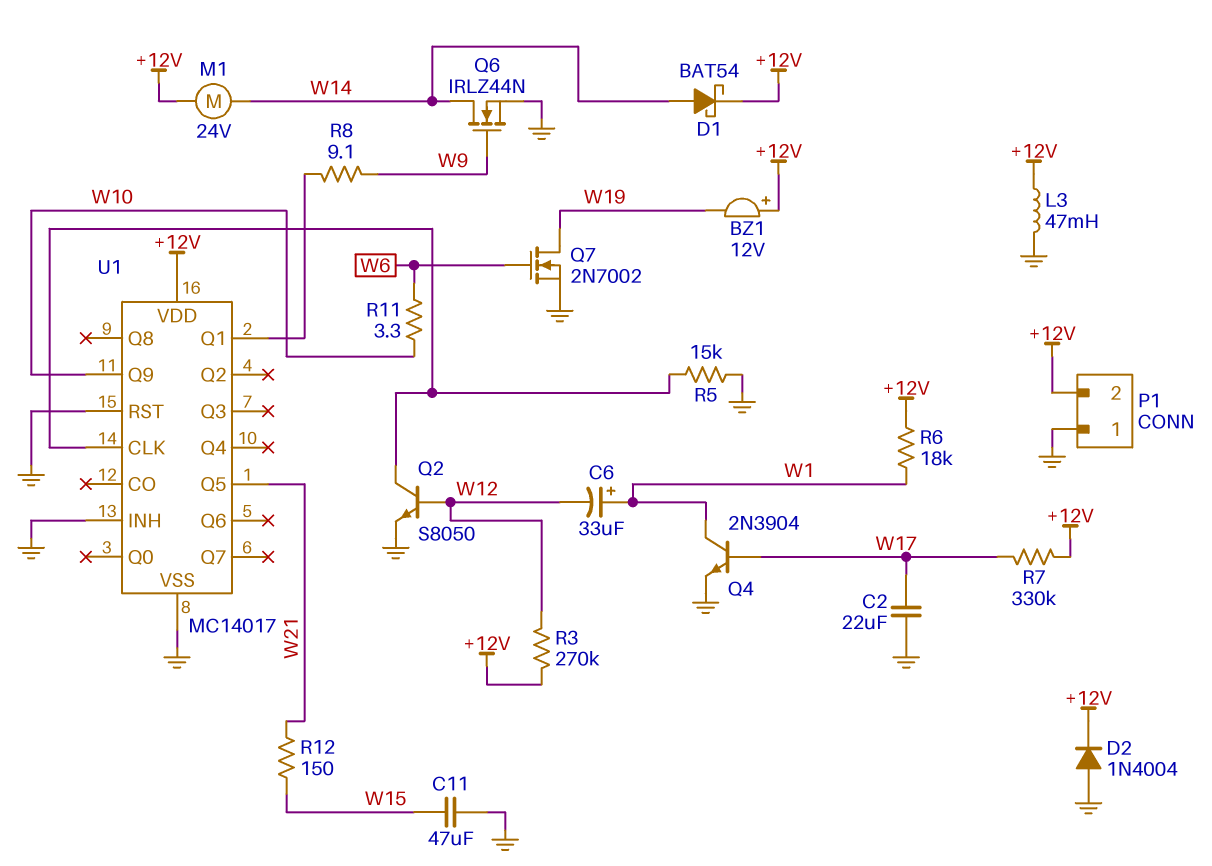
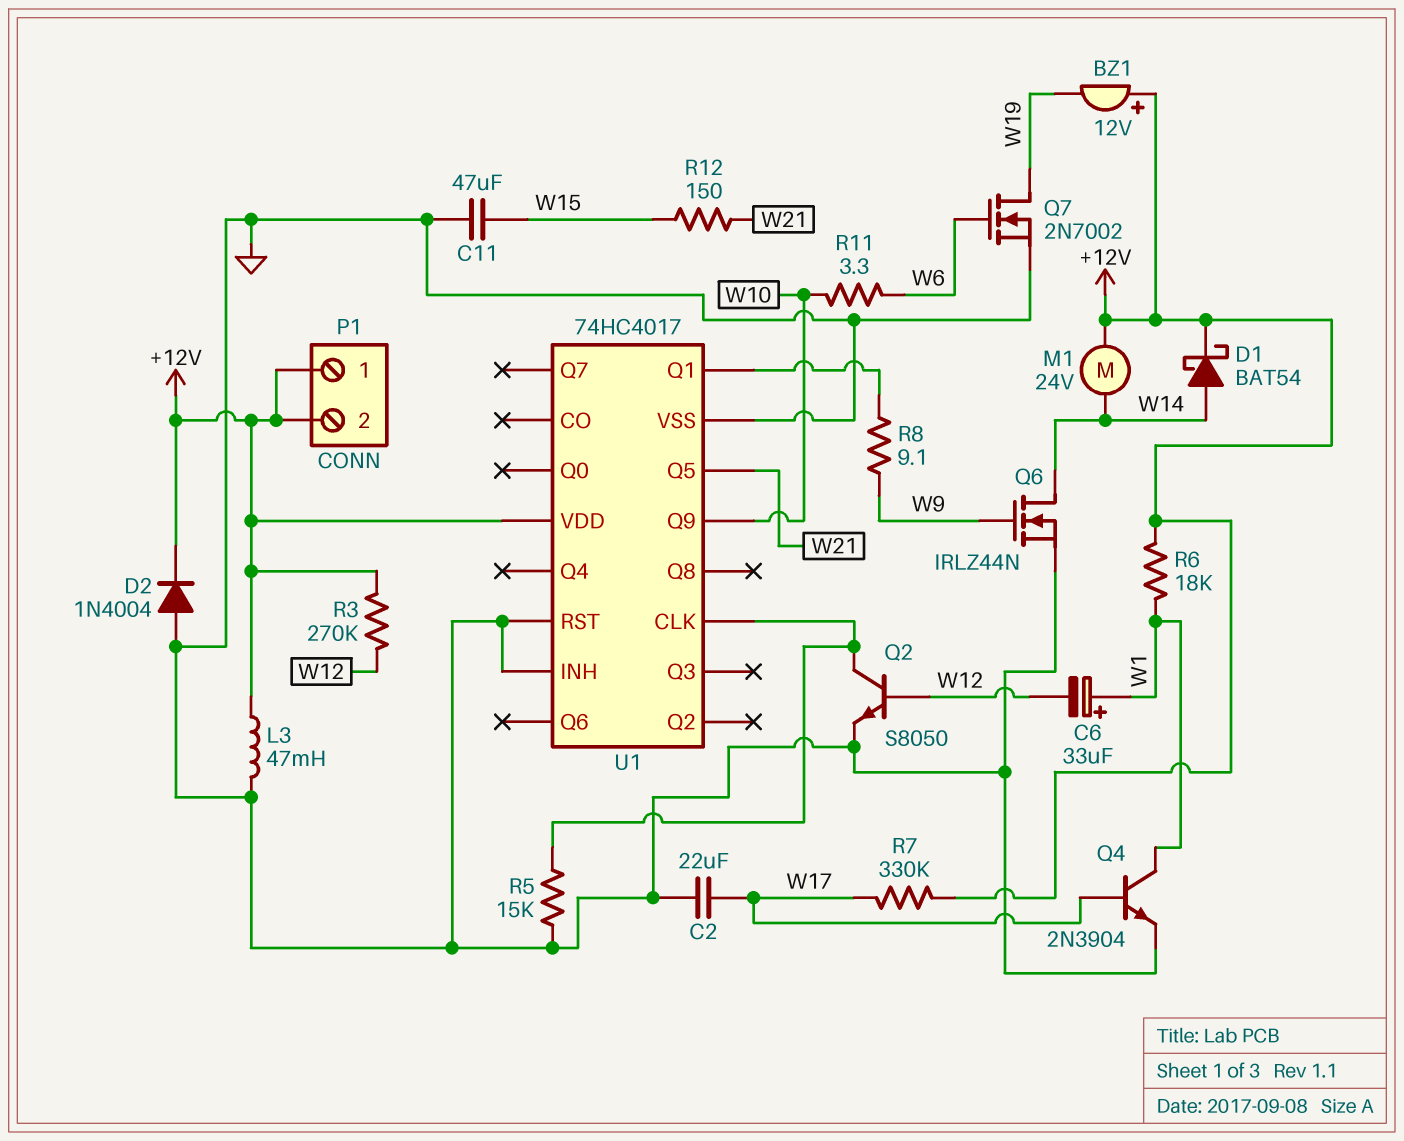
P1 pin 1: GND -> +12V
U1: MC14017 -> 74HC4017

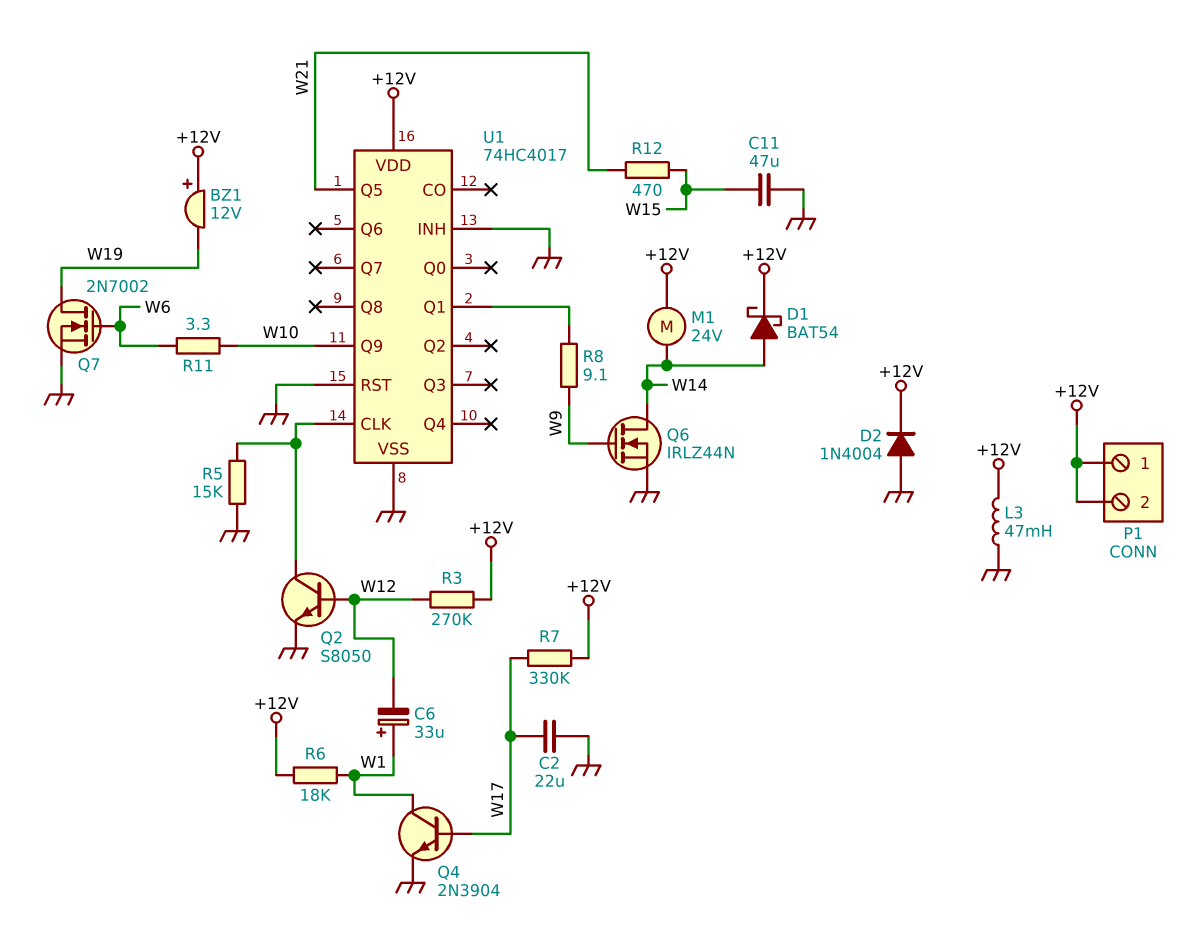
R12: 150 (W15, W21) -> 470 (W15, W21)

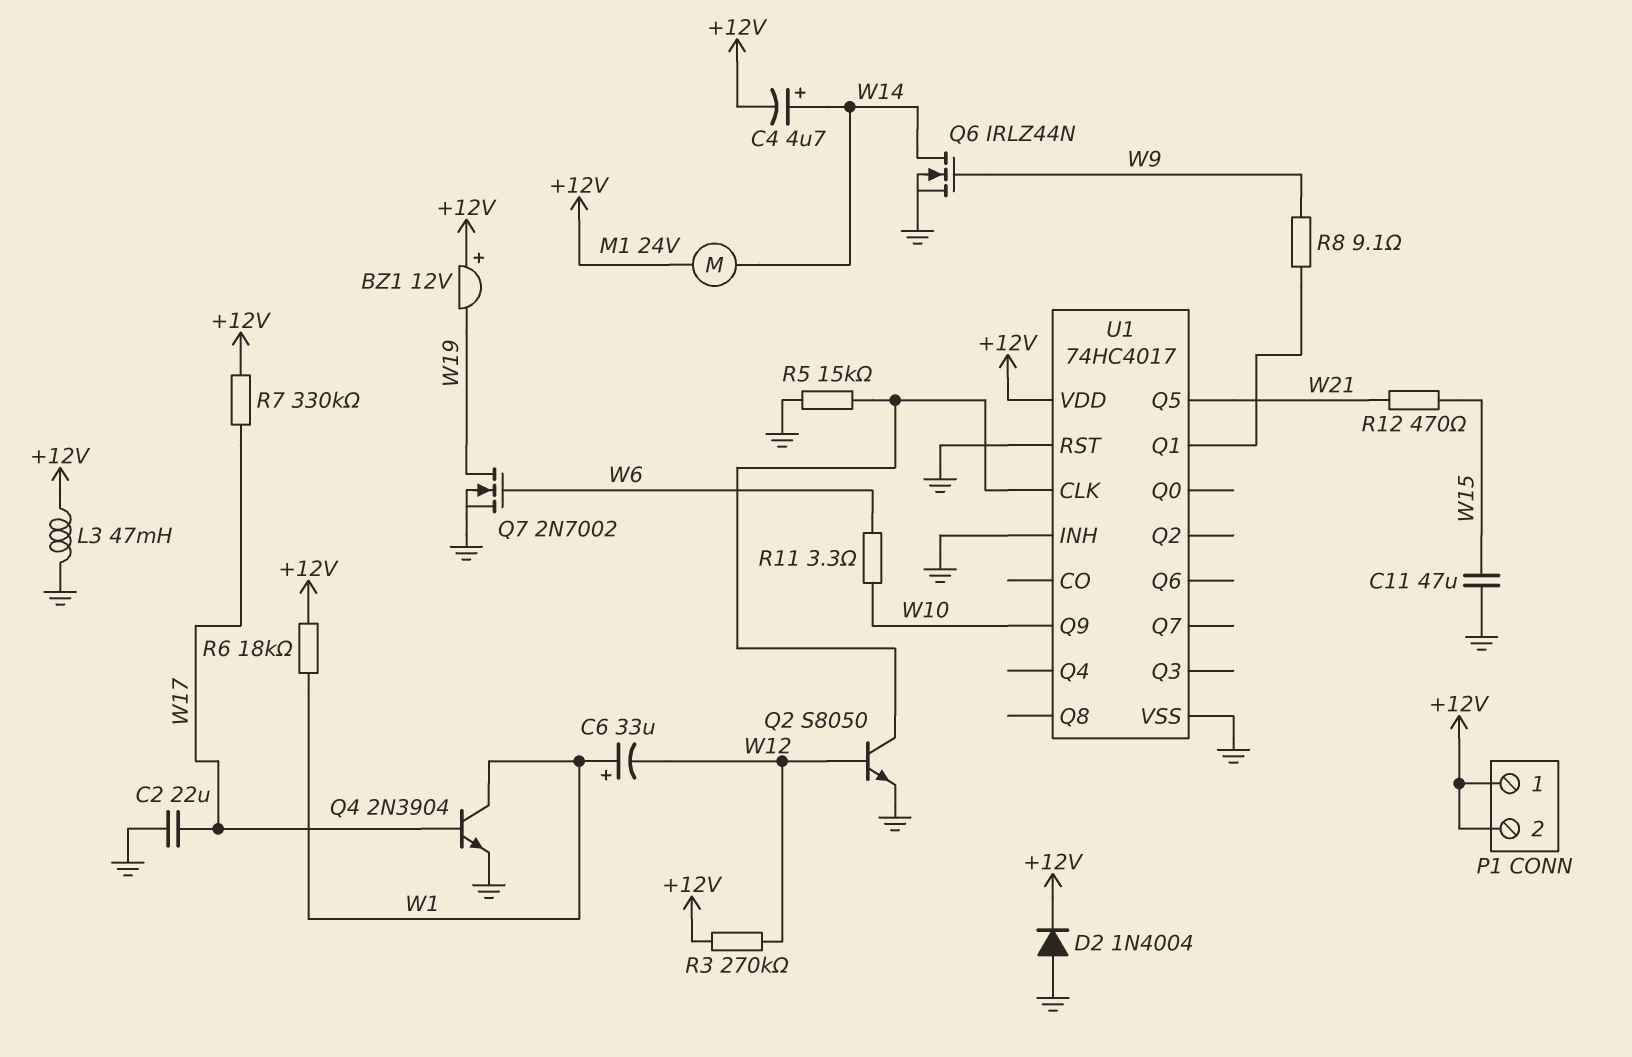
C4: none -> 4.7uF (plus W14, minus +12V)
D1: schottky BAT54 (A W14, K +12V) -> none

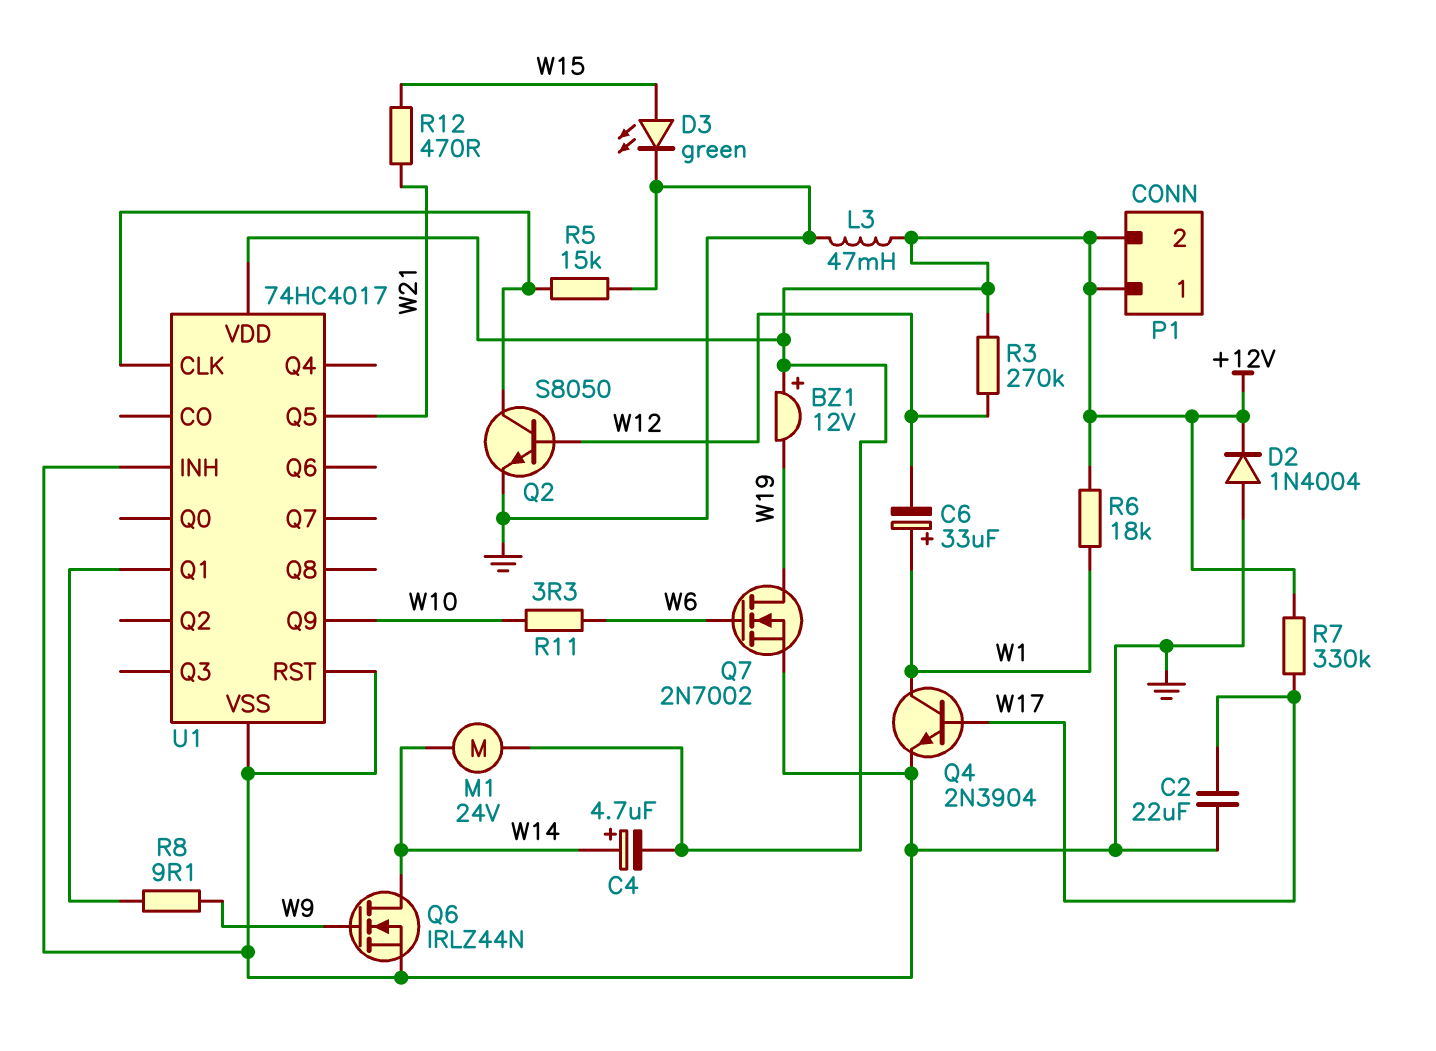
C11: 47uF (GND, W15) -> none
D3: none -> LED green (A W15, K GND)

